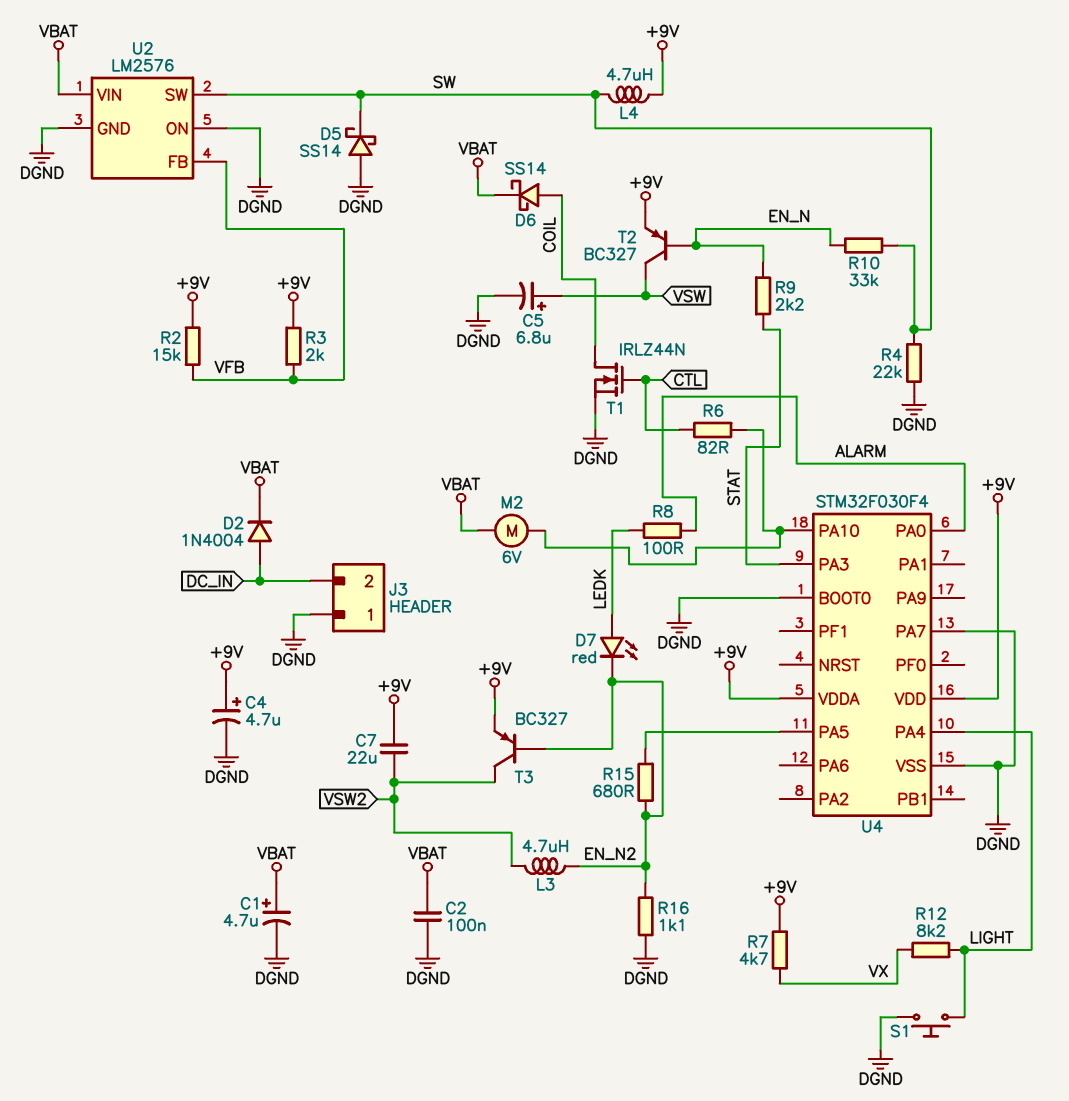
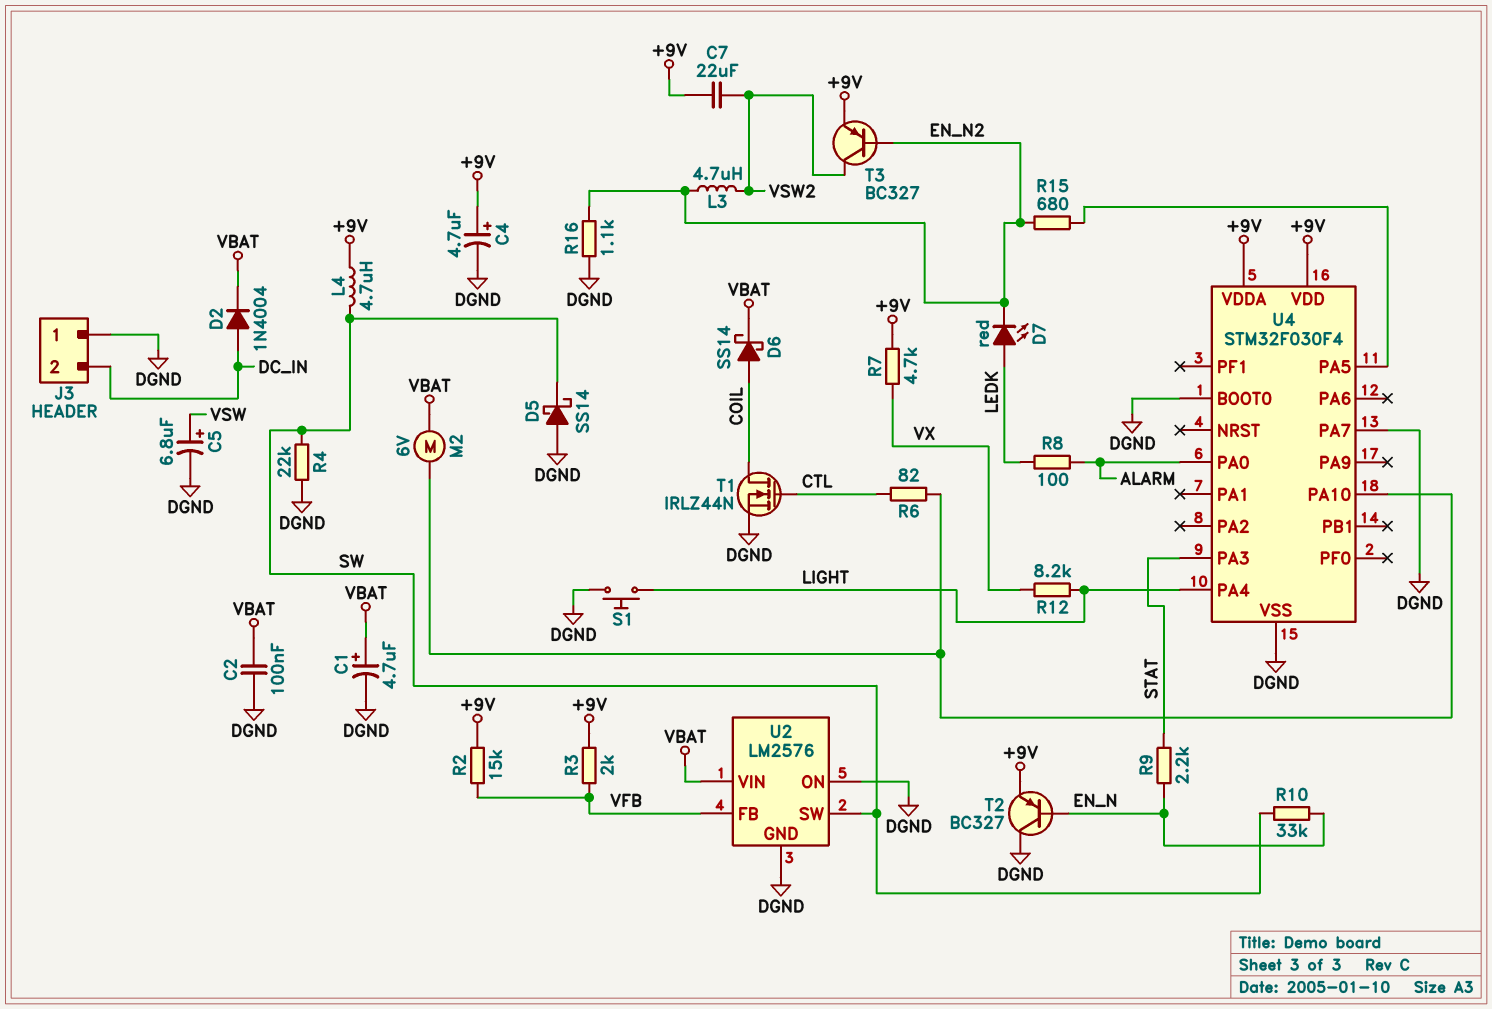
T2: PNP BC327 (B EN_N, C VSW, E +9V) -> PNP BC327 (B EN_N, C DGND, E +9V)

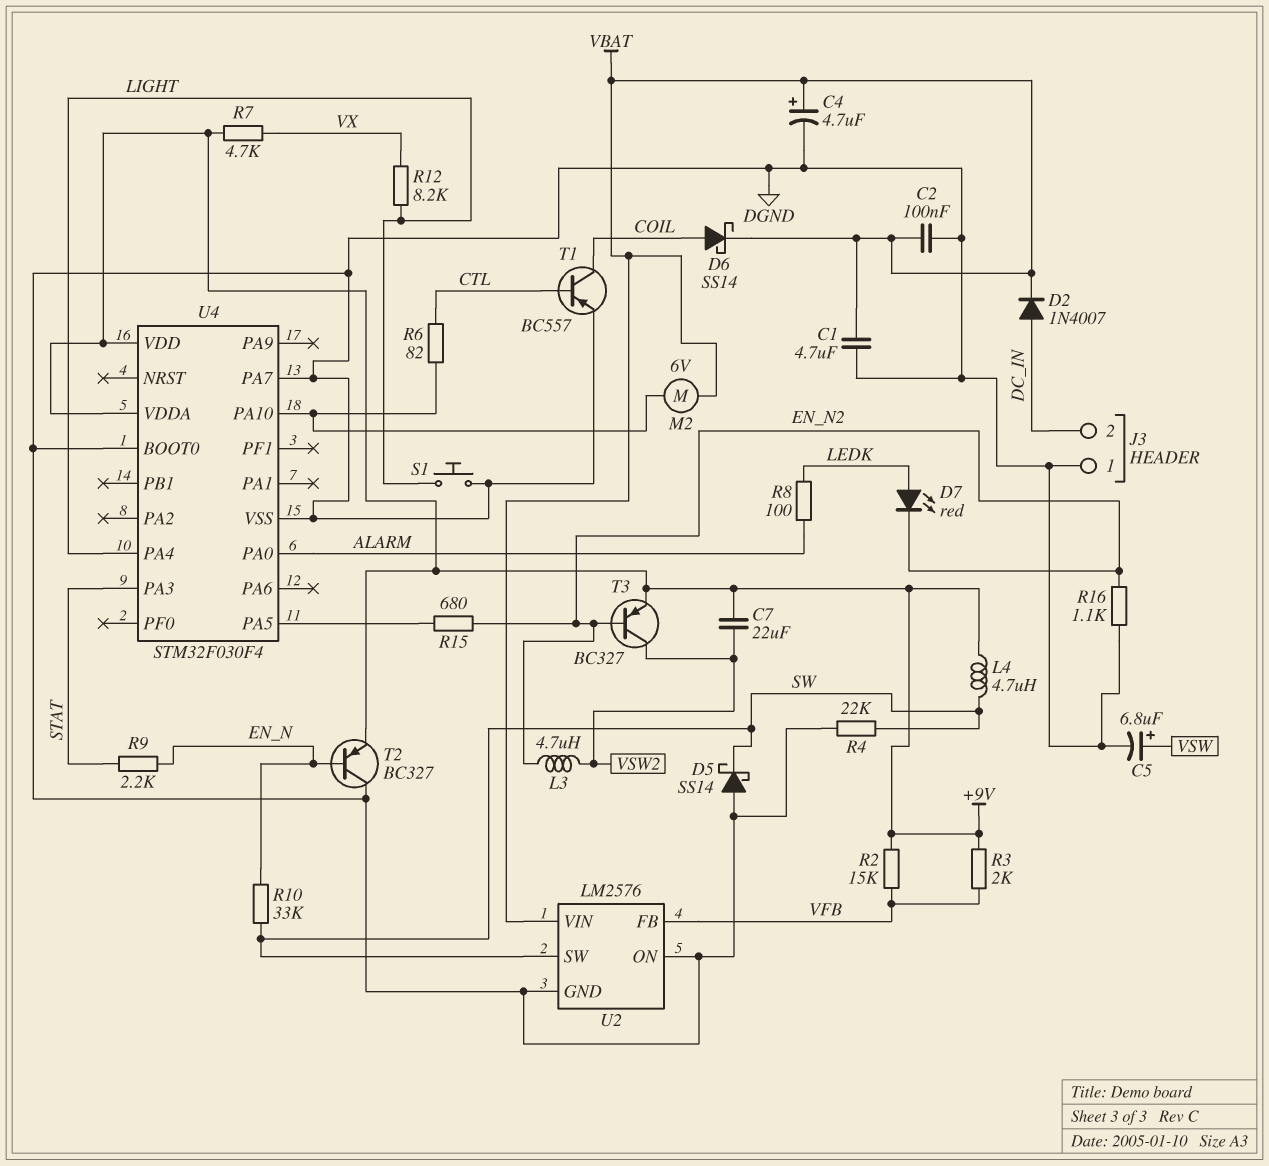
C1: 4.7uF (plus VBAT, minus DGND) -> 4.7uF (DGND, VBAT)
C4: 4.7uF (plus +9V, minus DGND) -> 4.7uF (plus VBAT, minus DGND)
D2: diode 1N4004 (A DC_IN, K VBAT) -> diode 1N4007 (A DC_IN, K VBAT)
T1: NMOS IRLZ44N (G CTL, D COIL, S DGND) -> PNP BC557 (B CTL, C COIL, E DGND)

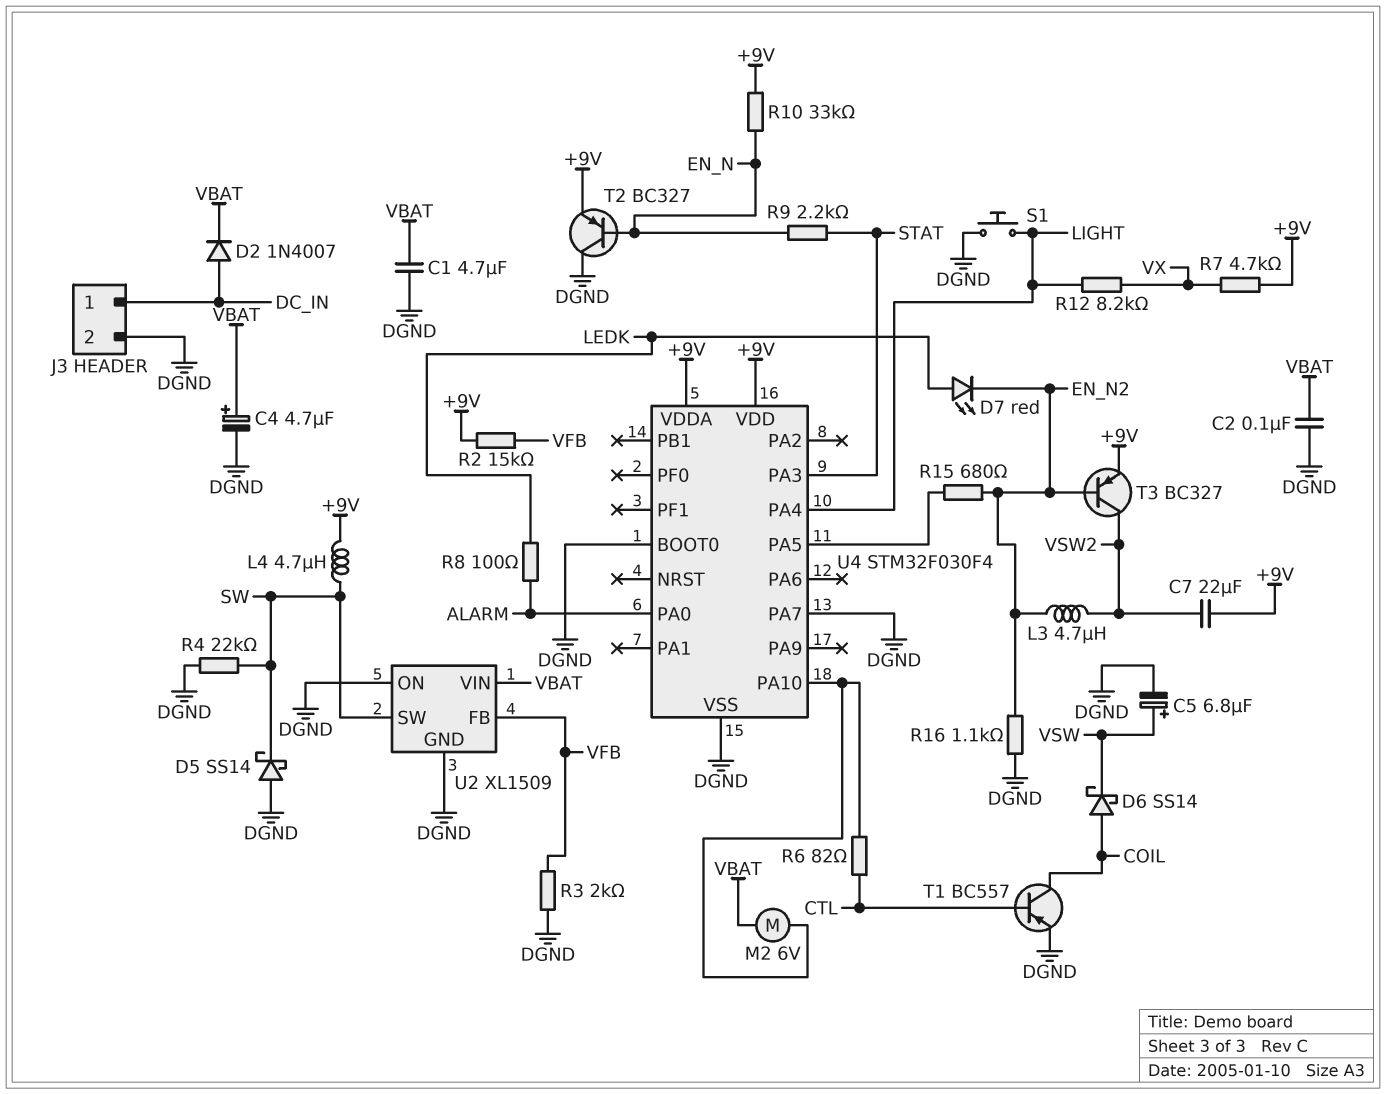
D6: schottky SS14 (A COIL, K VBAT) -> schottky SS14 (A COIL, K VSW)
J3 pin 1: DGND -> DC_IN
J3 pin 2: DC_IN -> DGND
R3: 2k (+9V, VFB) -> 2k (DGND, VFB)
R10: 33k (EN_N, SW) -> 33k (+9V, EN_N)
U2: LM2576 -> XL1509

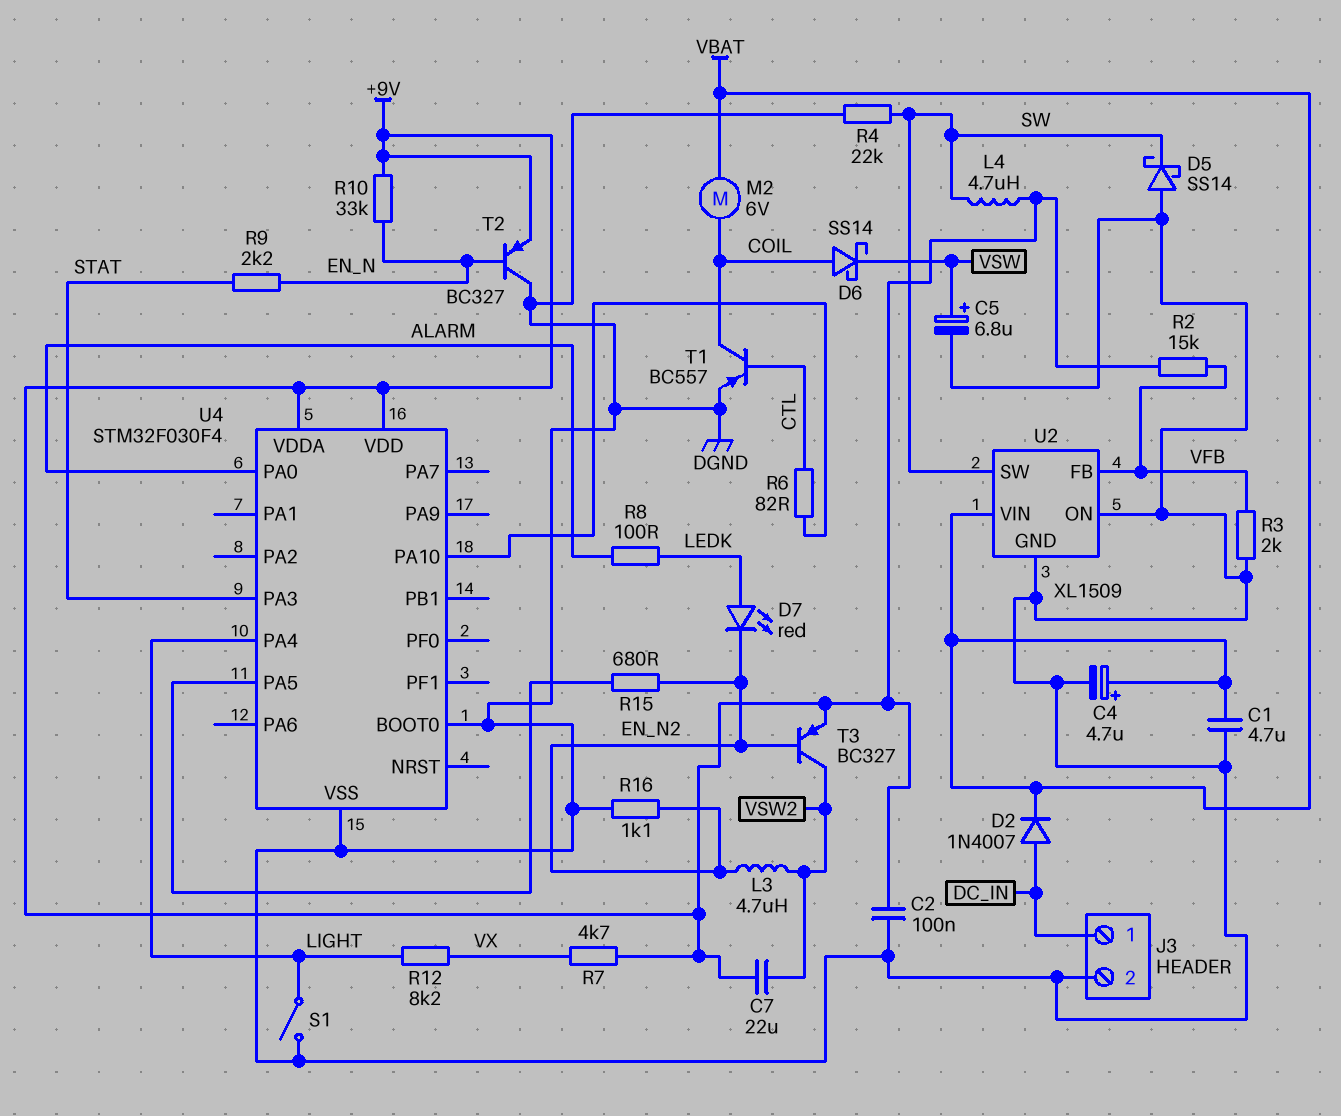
C2: 100nF (DGND, VBAT) -> 100nF (+9V, DGND)
M2: motor 6V (U4/PA10, VBAT) -> motor 6V (COIL, VBAT)
S1: button (DGND, LIGHT) -> switch (DGND, LIGHT)
U4 pin PA7: DGND -> none

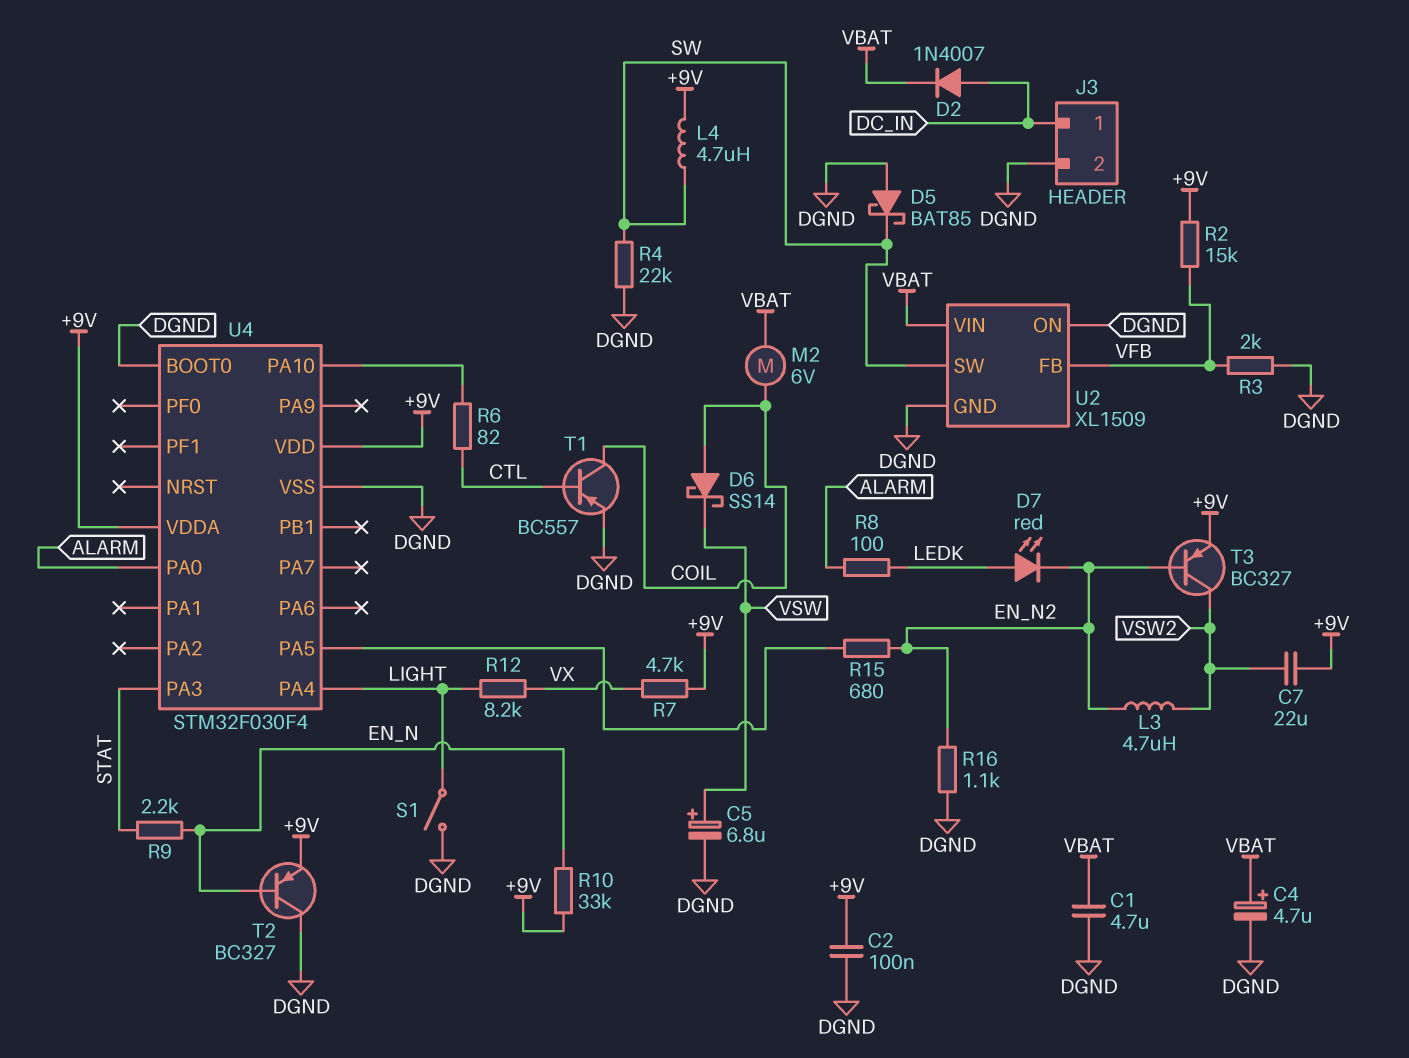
D5: schottky SS14 (A DGND, K SW) -> schottky BAT85 (A DGND, K SW)

